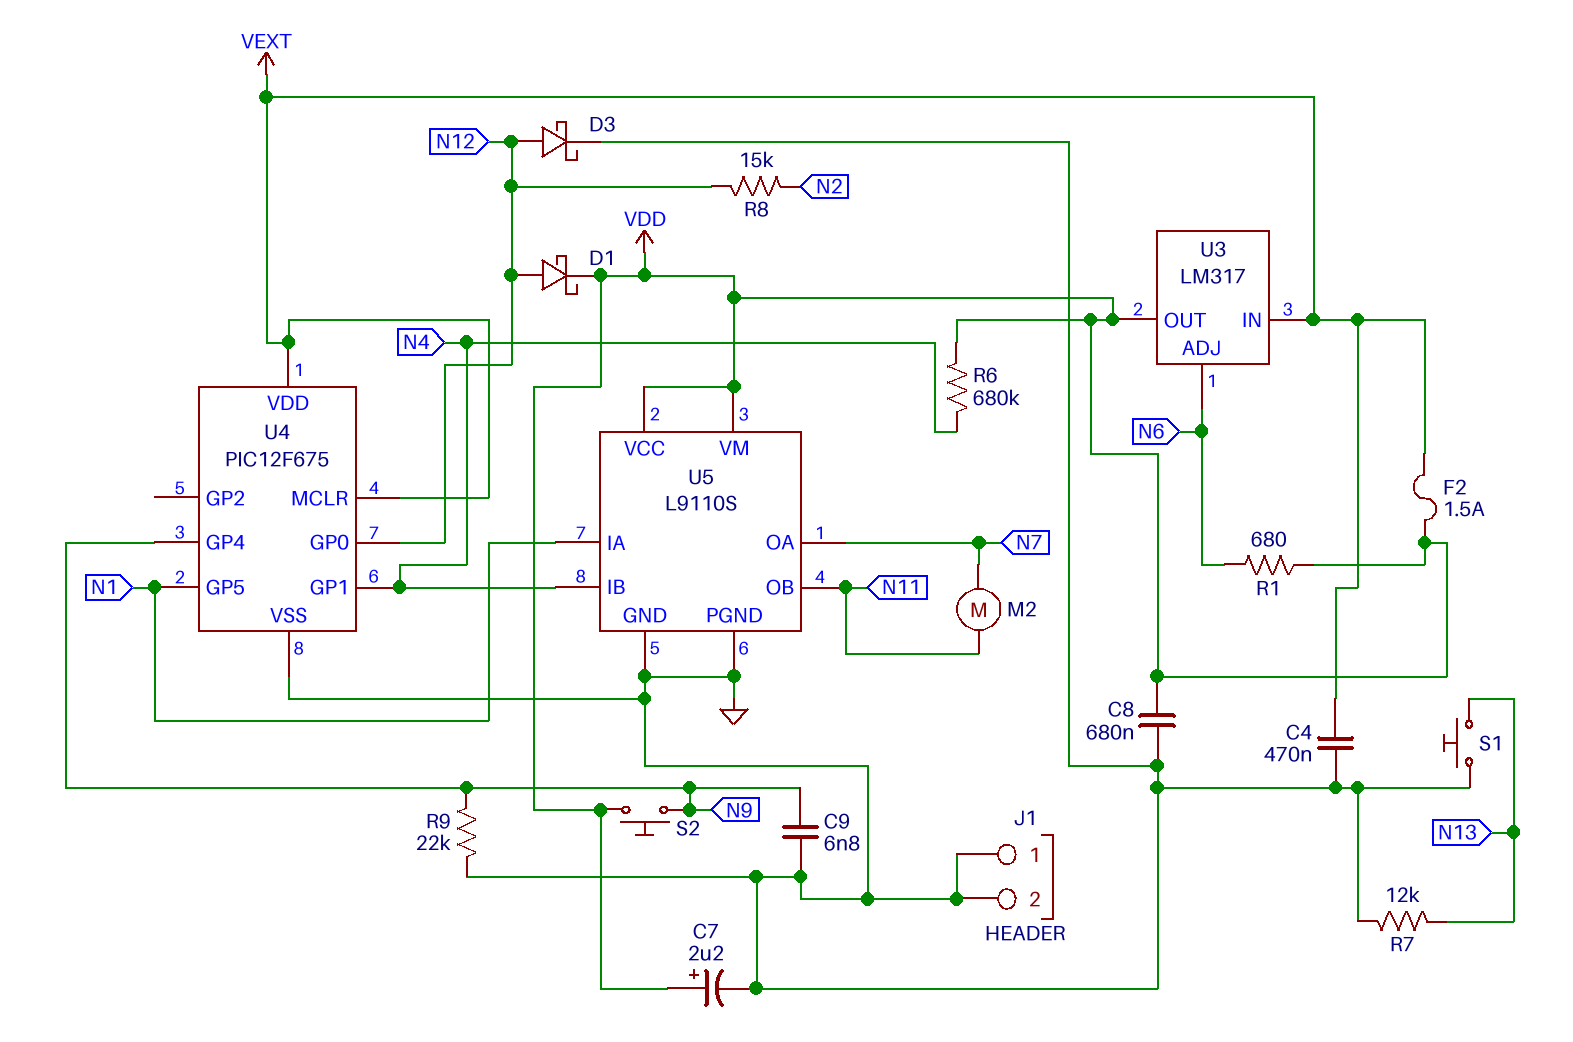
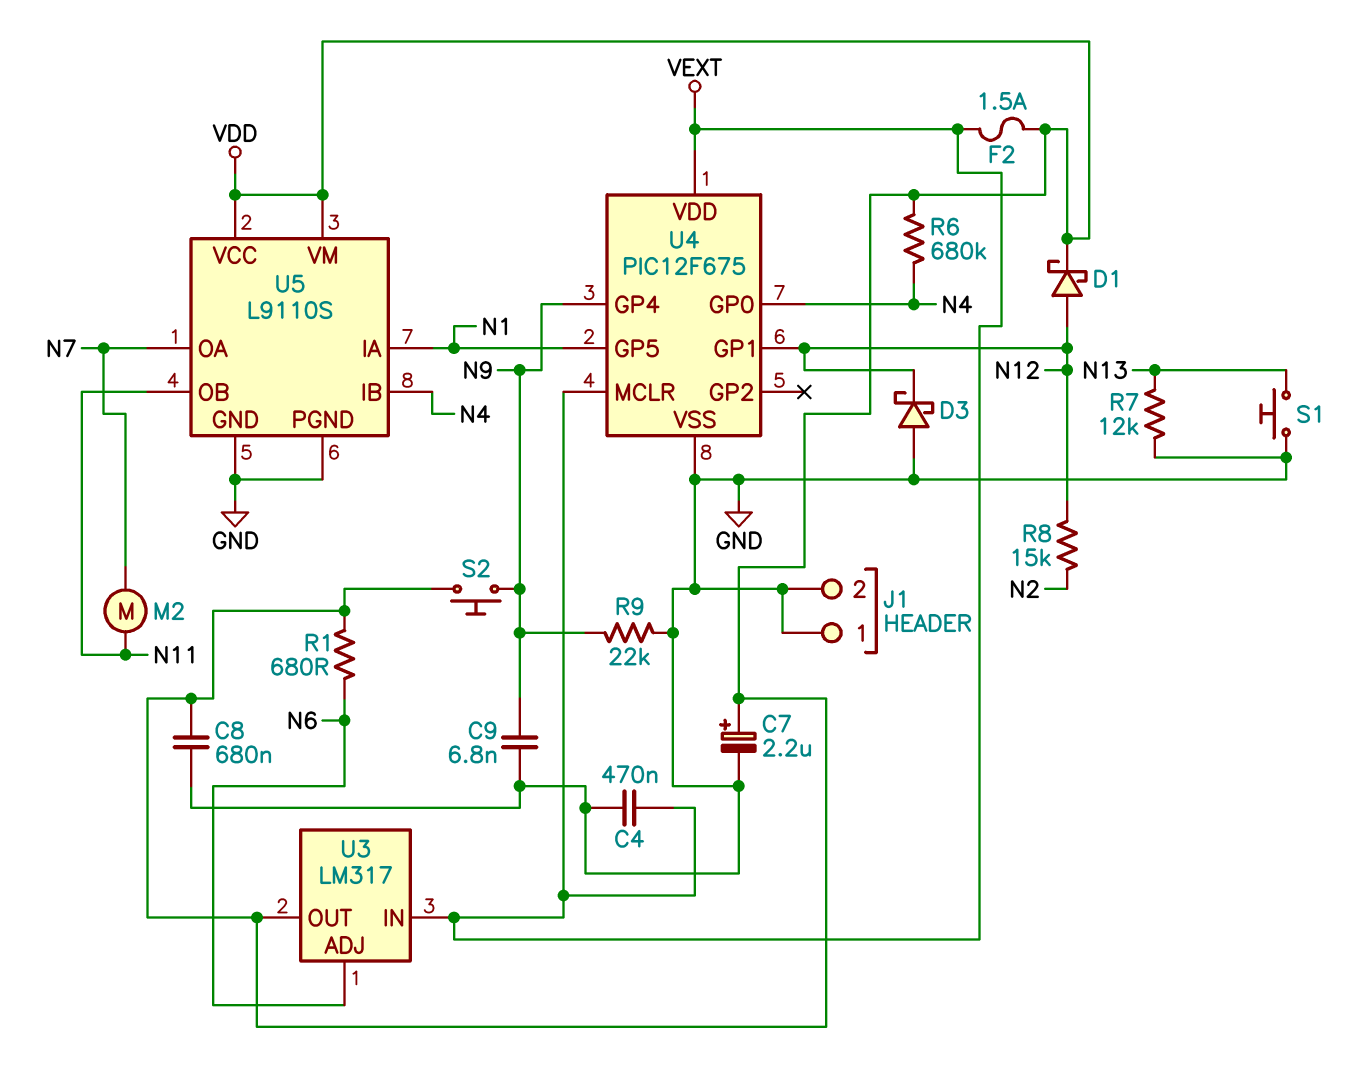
D3: schottky (A N12, K GND) -> schottky (A GND, K N12)
U4 pin GP0: N12 -> N4
U4 pin GP1: N4 -> N12

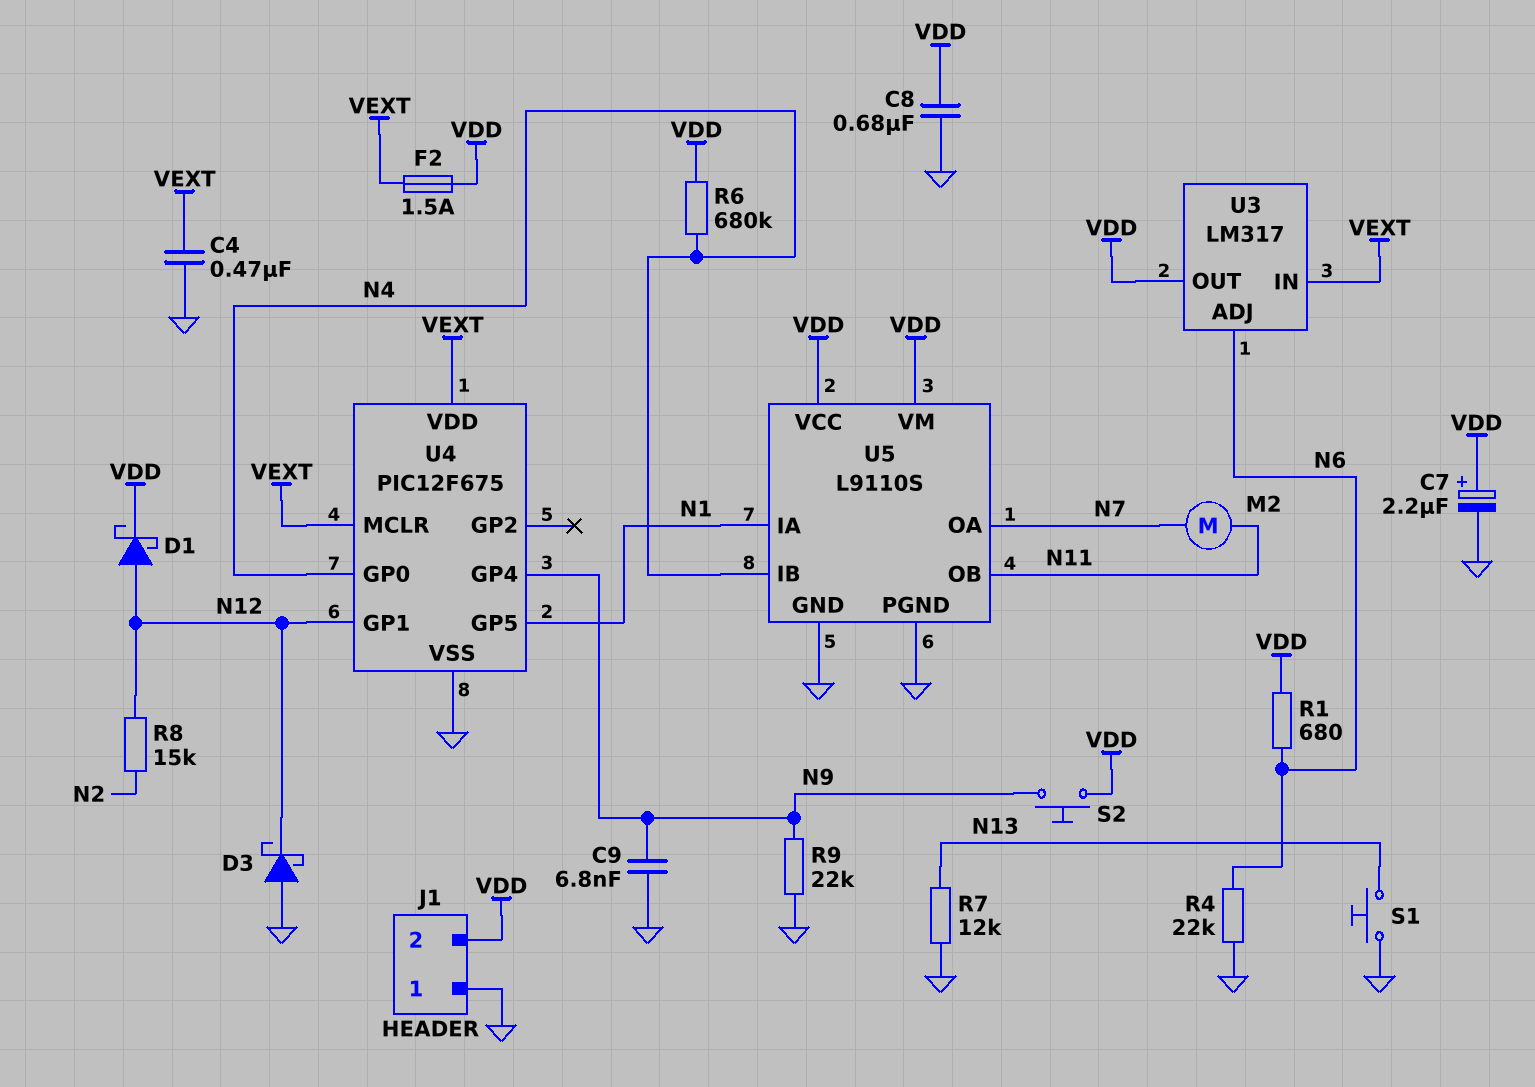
J1 pin 2: GND -> VDD
R4: none -> 22k (GND, N6)

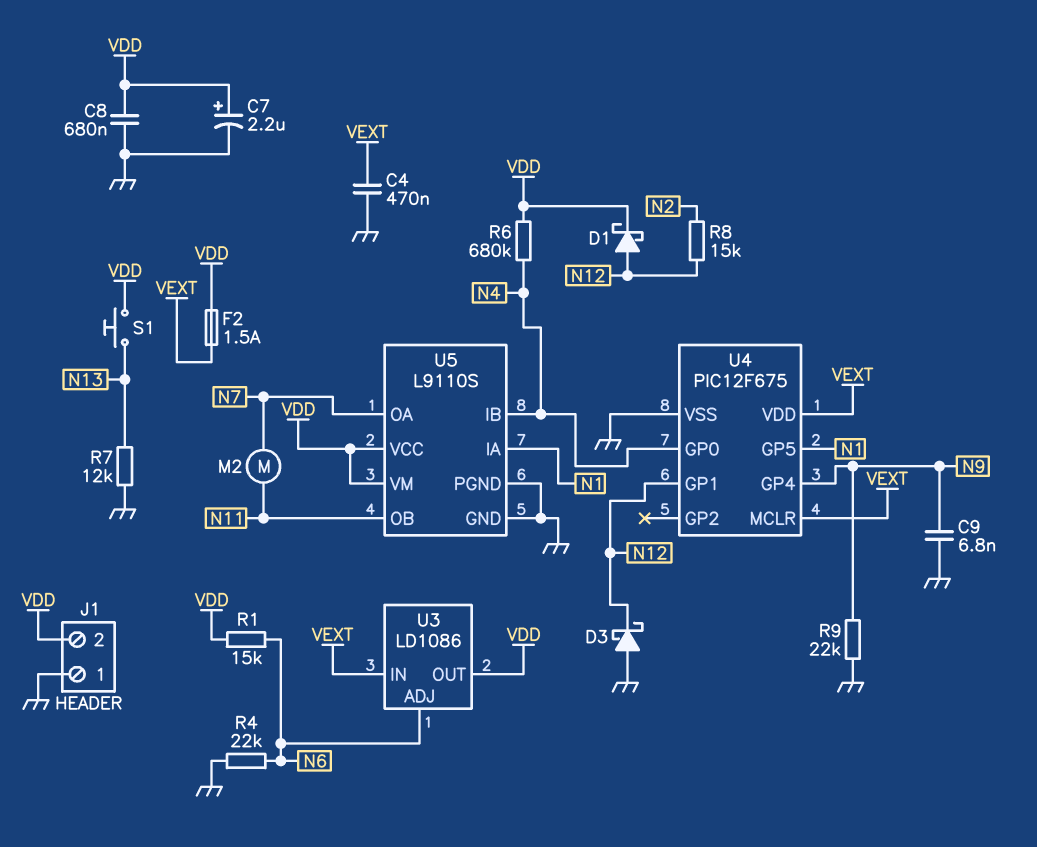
R1: 680 (N6, VDD) -> 15k (N6, VDD)
S1: button (GND, N13) -> button (N13, VDD)
S2: button (N9, VDD) -> none
U3: LM317 -> LD1086

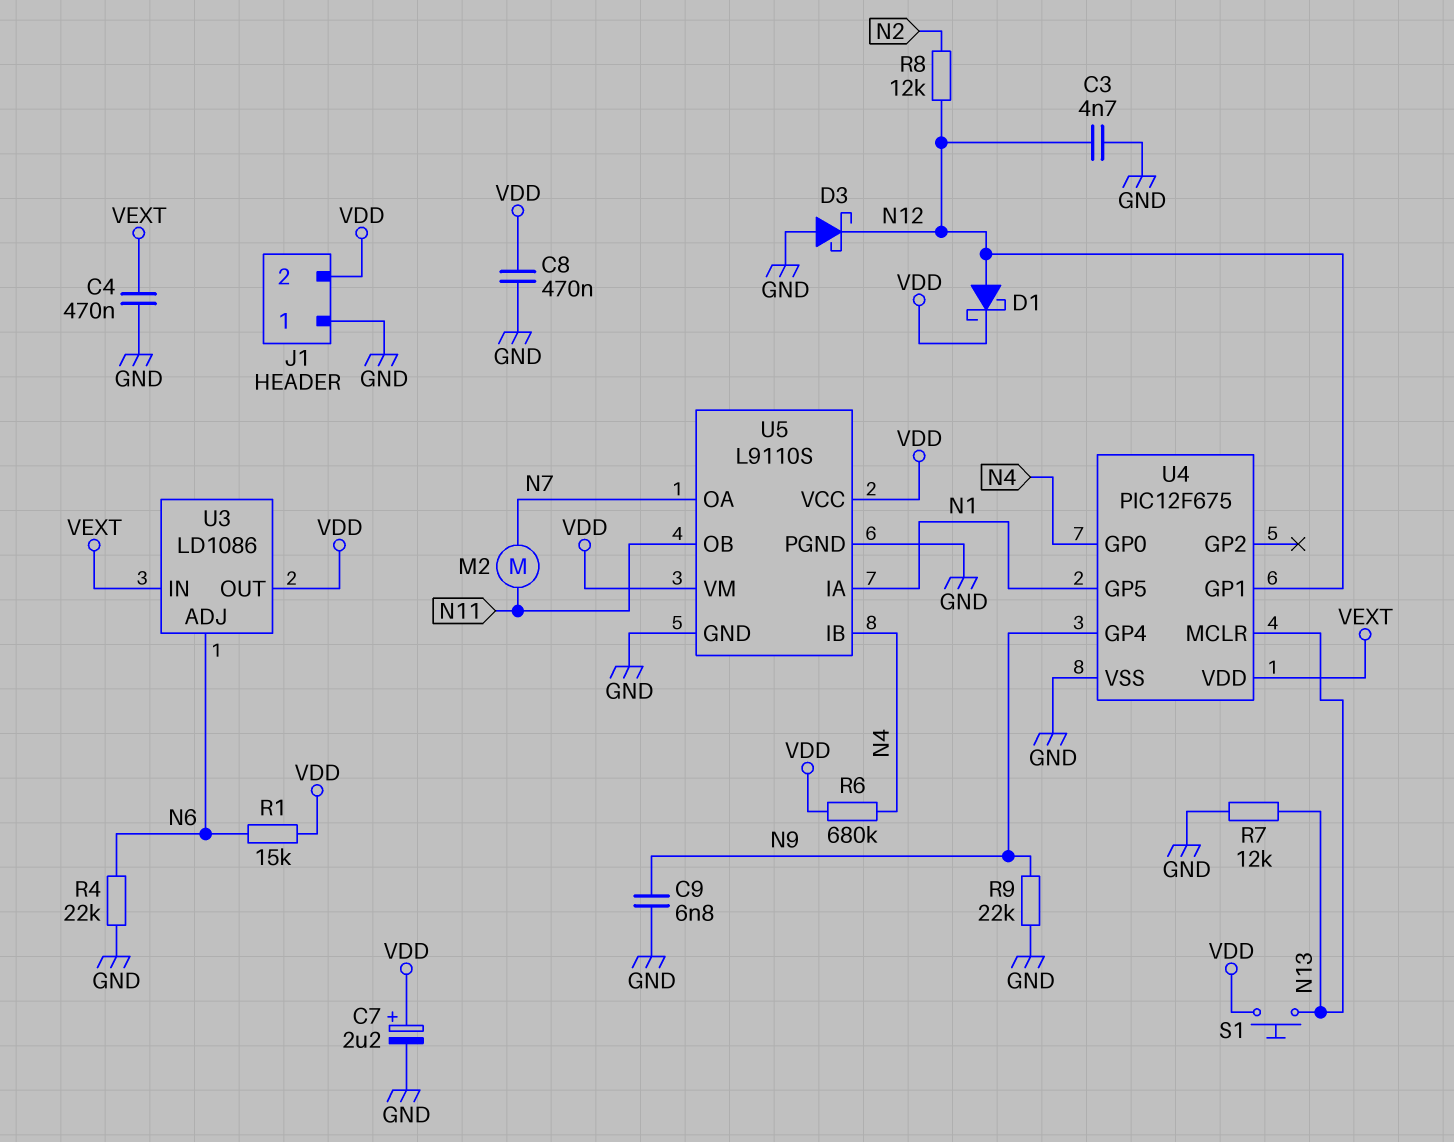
C3: none -> 4.7nF (GND, N12)
C8: 680nF (GND, VDD) -> 470nF (GND, VDD)
F2: 1.5A (VDD, VEXT) -> none
R8: 15k (N2, N12) -> 12k (N2, N12)
U4 pin MCLR: VEXT -> N13

